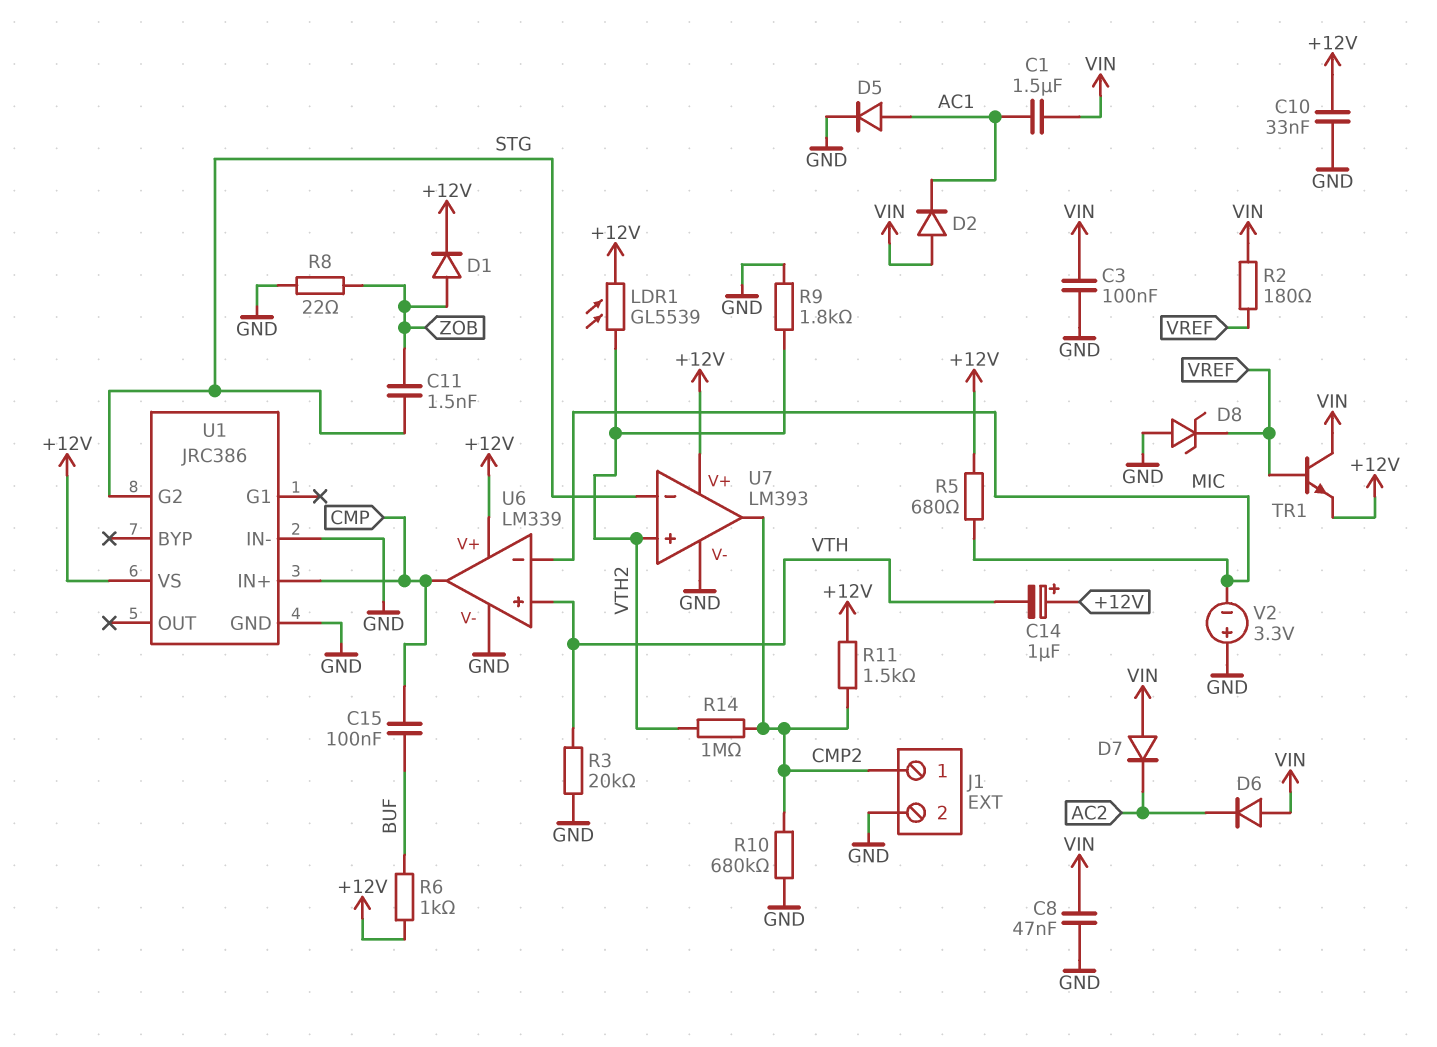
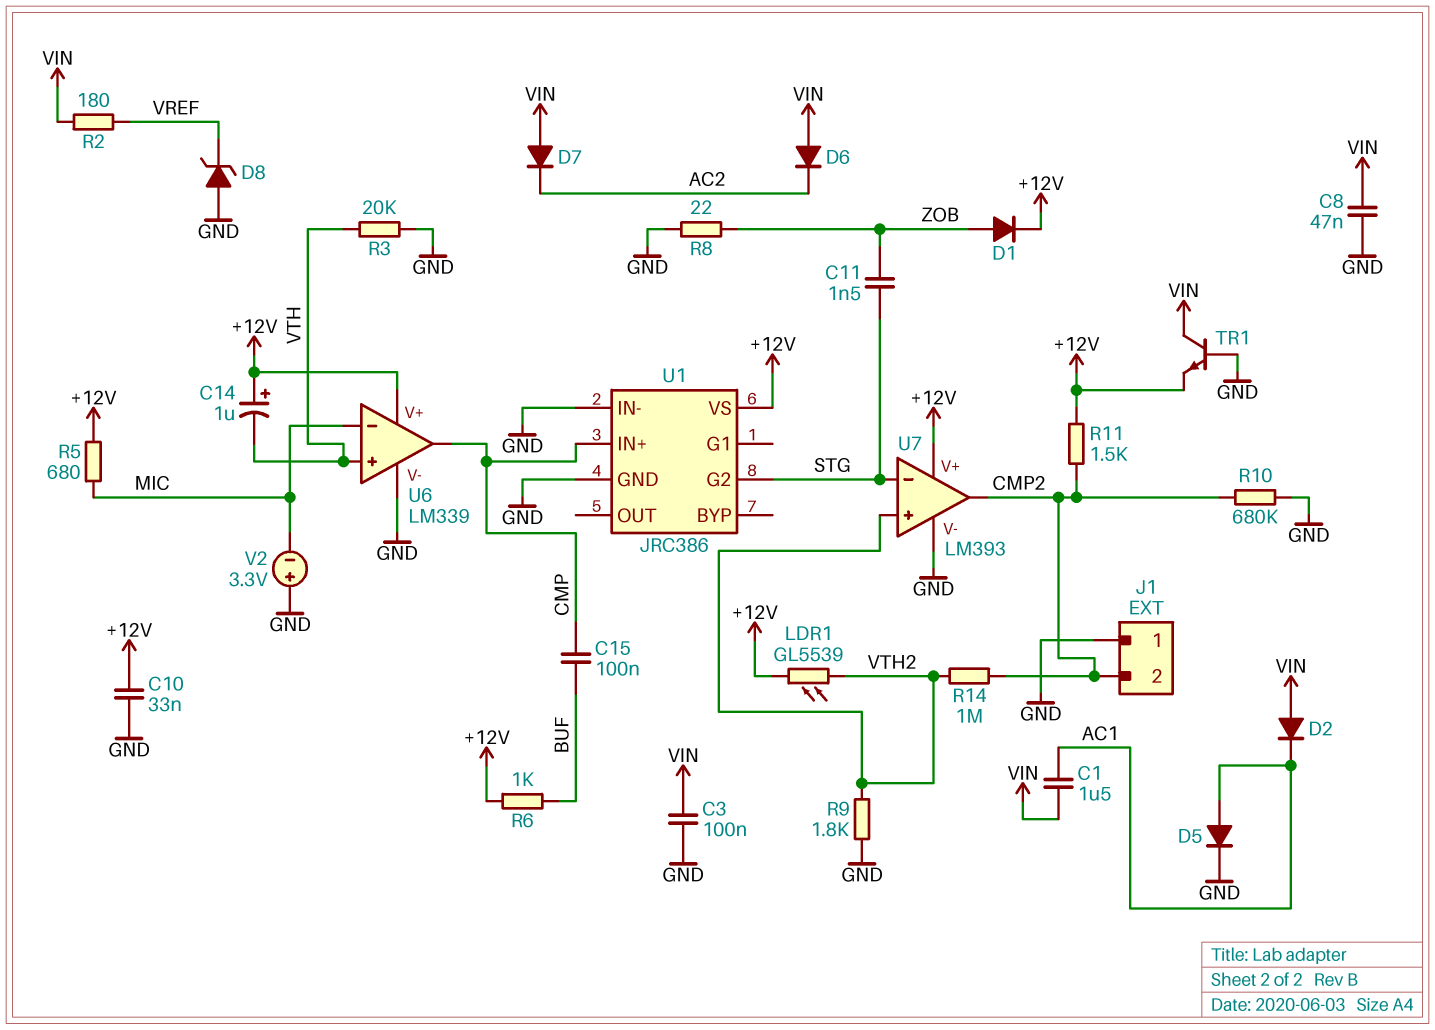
J1 pin 1: CMP2 -> GND
J1 pin 2: GND -> CMP2
TR1: NPN (B VREF, C VIN, E +12V) -> NPN (B GND, C VIN, E +12V)

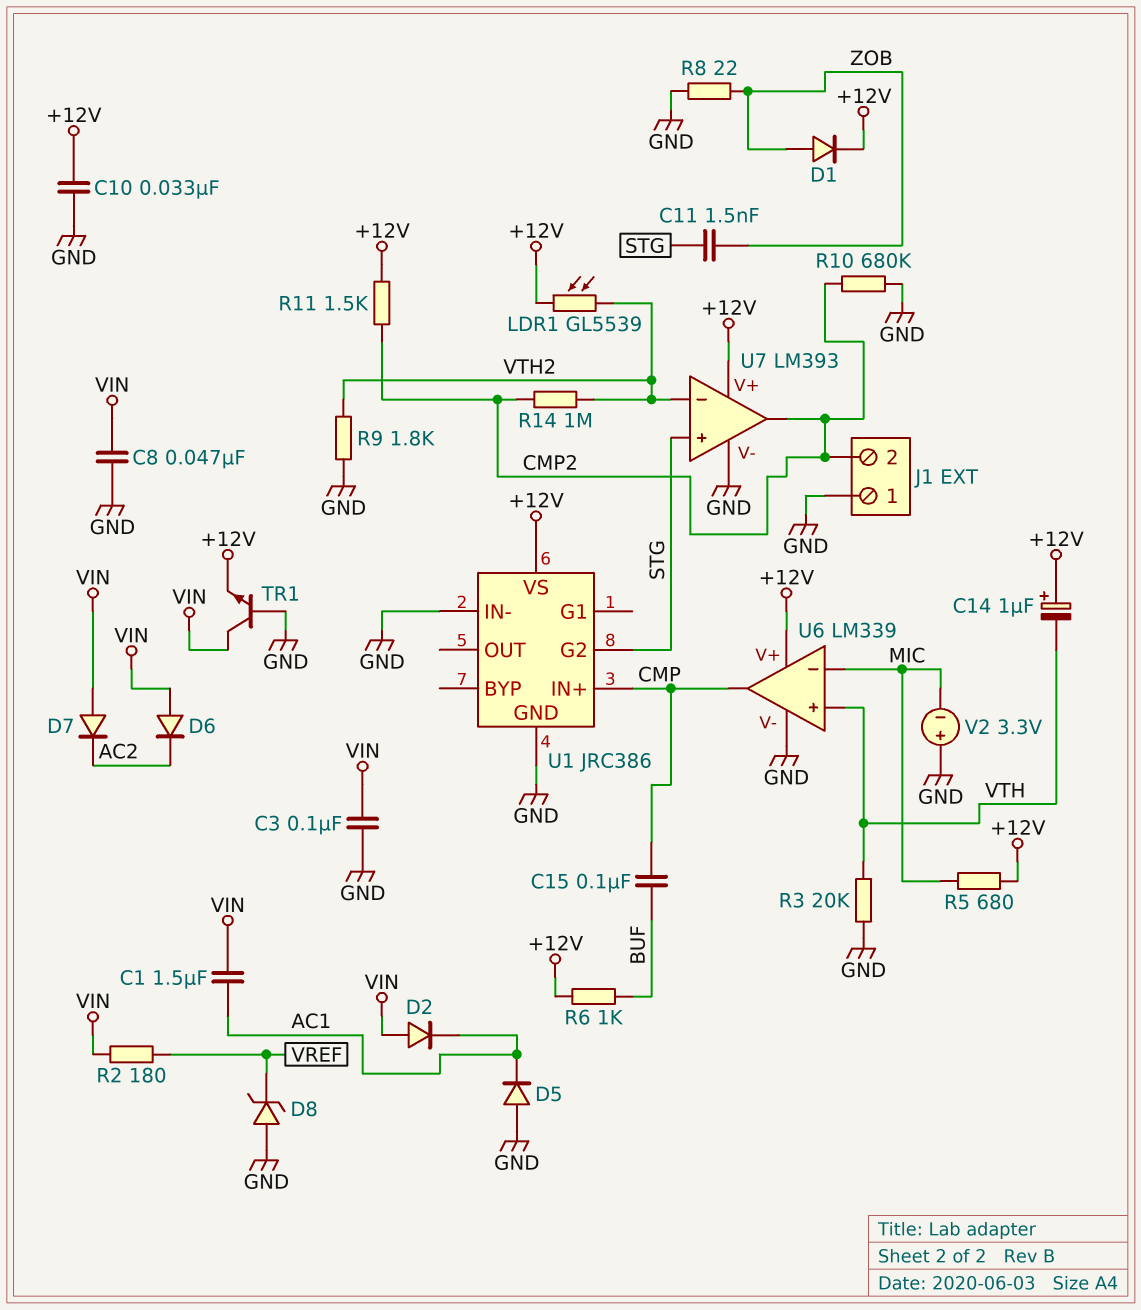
D5: diode (A AC1, K GND) -> diode (A GND, K AC1)
U7 pin in+: VTH2 -> STG
U7 pin in-: STG -> VTH2

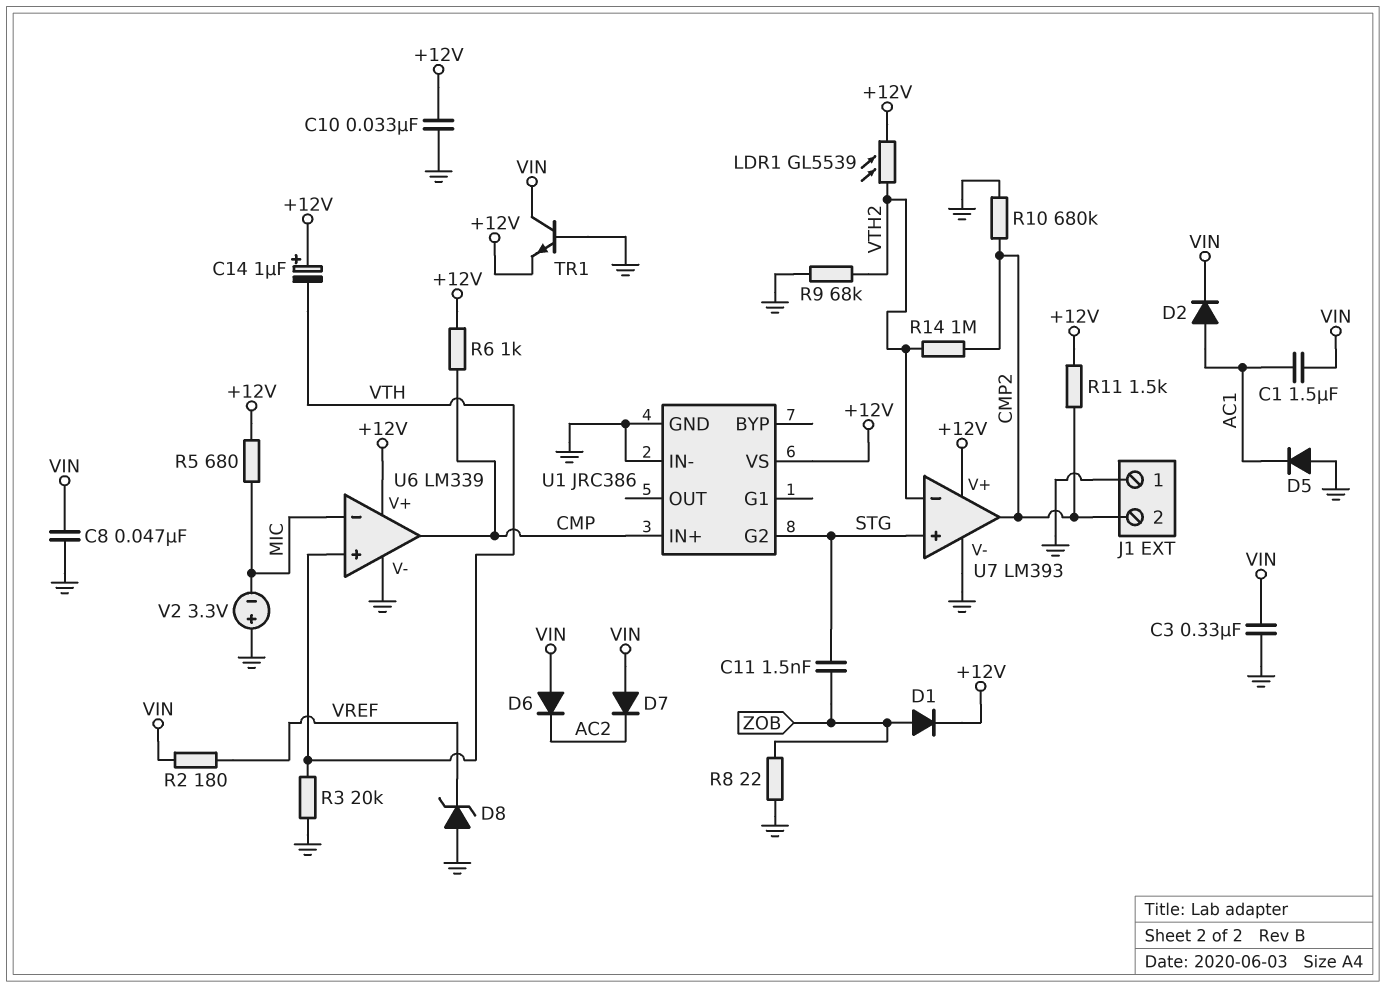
C3: 100nF (GND, VIN) -> 330nF (GND, VIN)
C15: 100nF (BUF, CMP) -> none
D2: diode (A VIN, K AC1) -> diode (A AC1, K VIN)
R6: 1k (+12V, BUF) -> 1k (+12V, CMP)
R9: 1.8k (GND, VTH2) -> 68k (GND, VTH2)

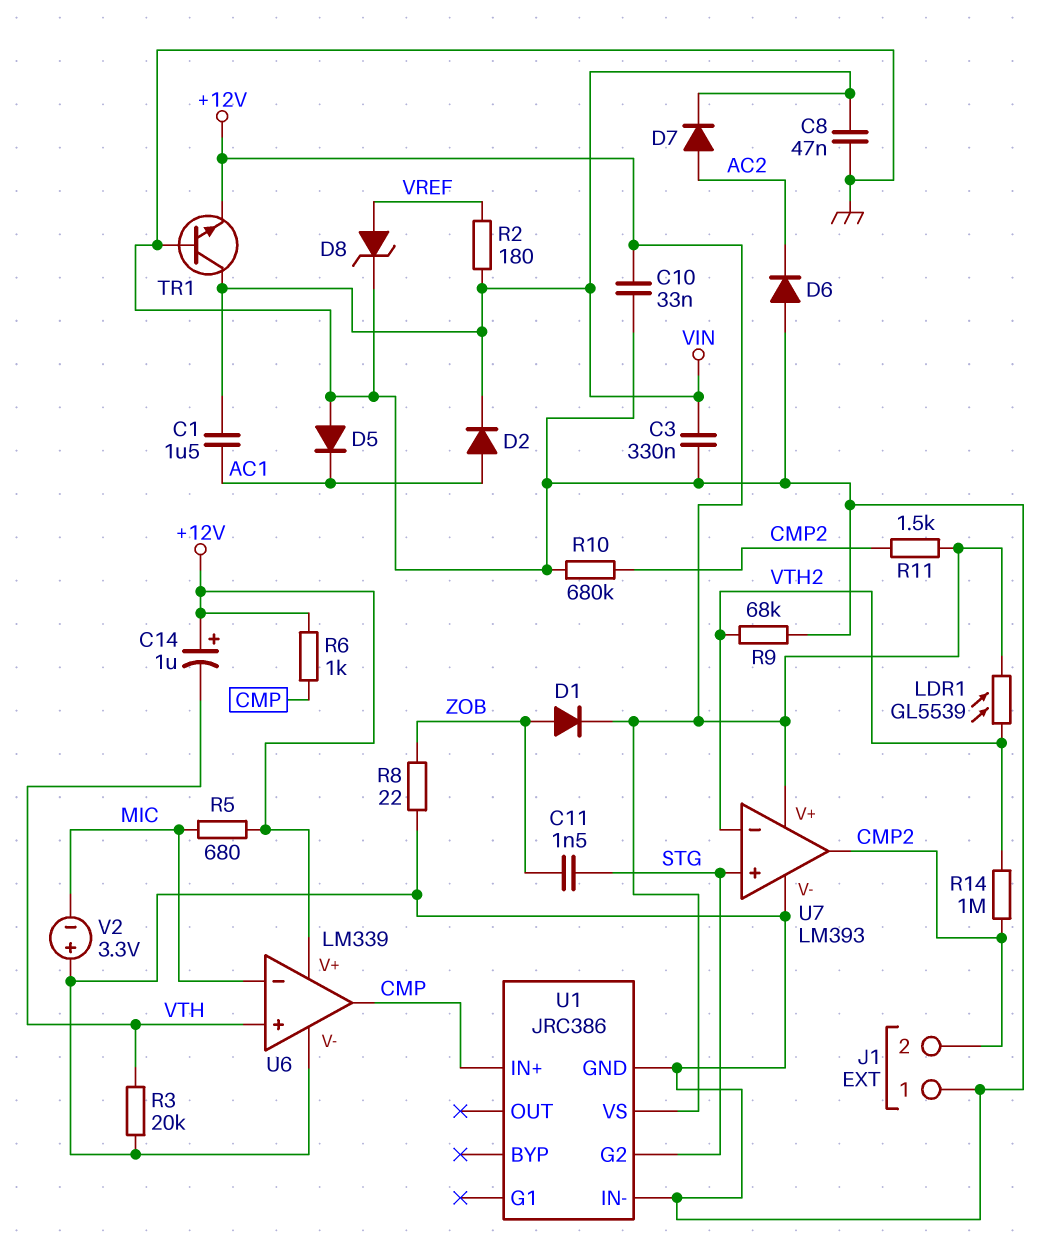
D6: diode (A VIN, K AC2) -> diode (A GND, K AC2)
D7: diode (A VIN, K AC2) -> diode (A AC2, K VIN)
D8: zener (A GND, K VREF) -> zener (A VREF, K GND)

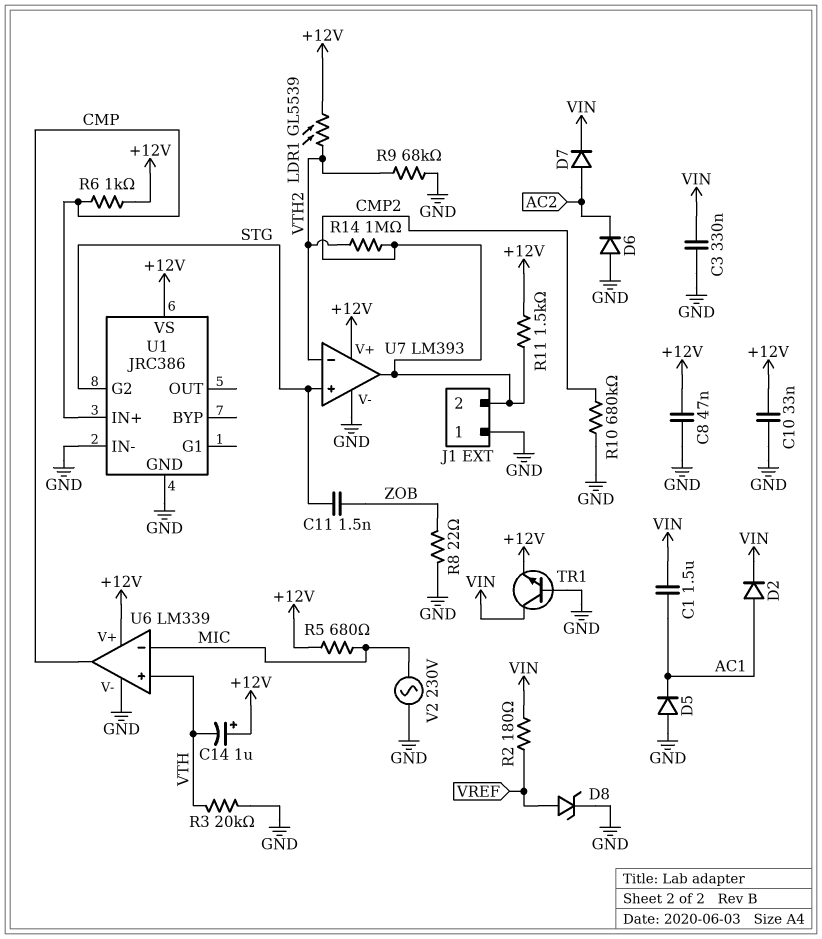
C8: 47nF (GND, VIN) -> 47nF (+12V, GND)
D1: diode (A ZOB, K +12V) -> none
V2: 3.3V (plus GND, minus MIC) -> AC 230V (GND, MIC)

